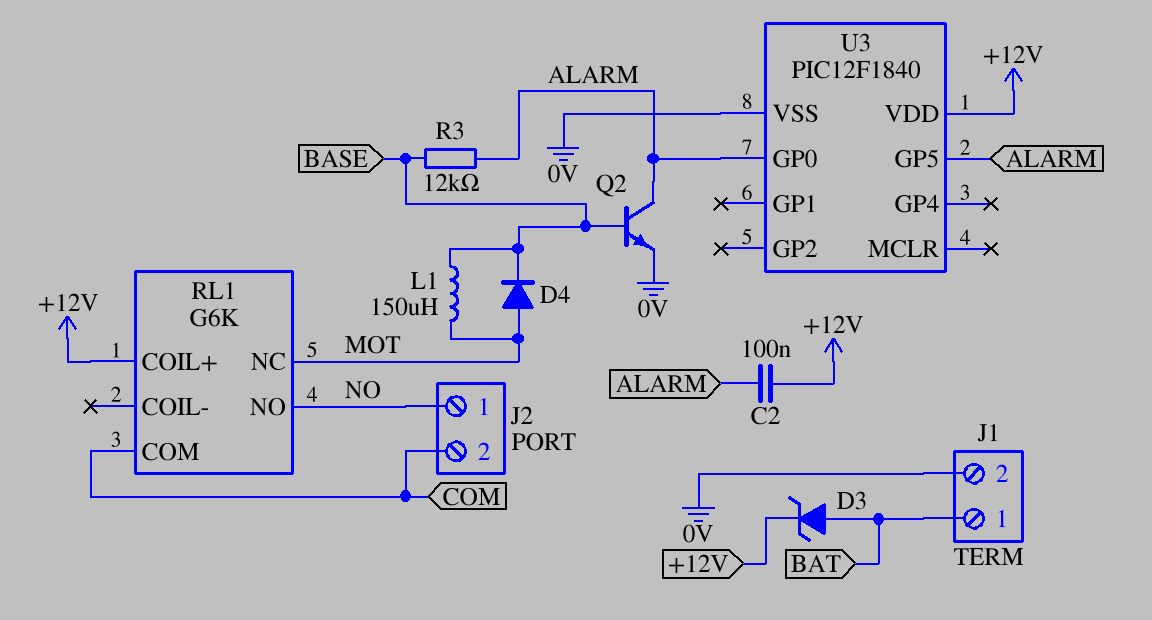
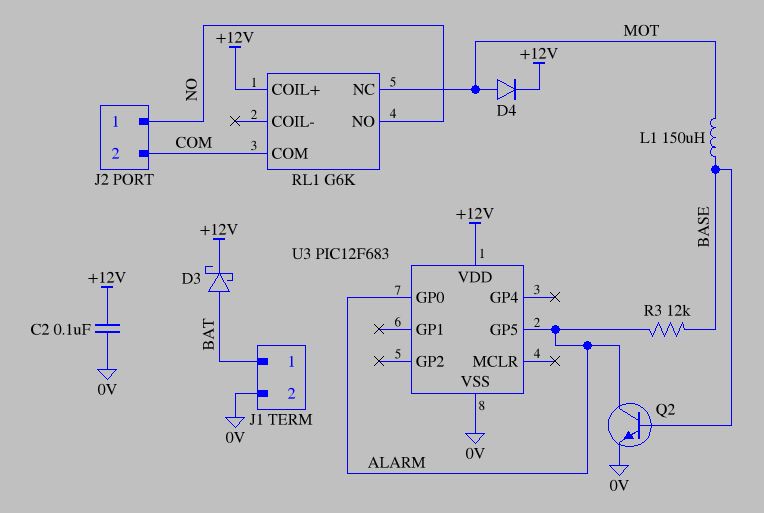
C2: 100nF (+12V, ALARM) -> 100nF (+12V, 0V)
D3: zener (A BAT, K +12V) -> schottky (A BAT, K +12V)
D4: diode (A MOT, K BASE) -> diode (A MOT, K +12V)
U3: PIC12F1840 -> PIC12F683

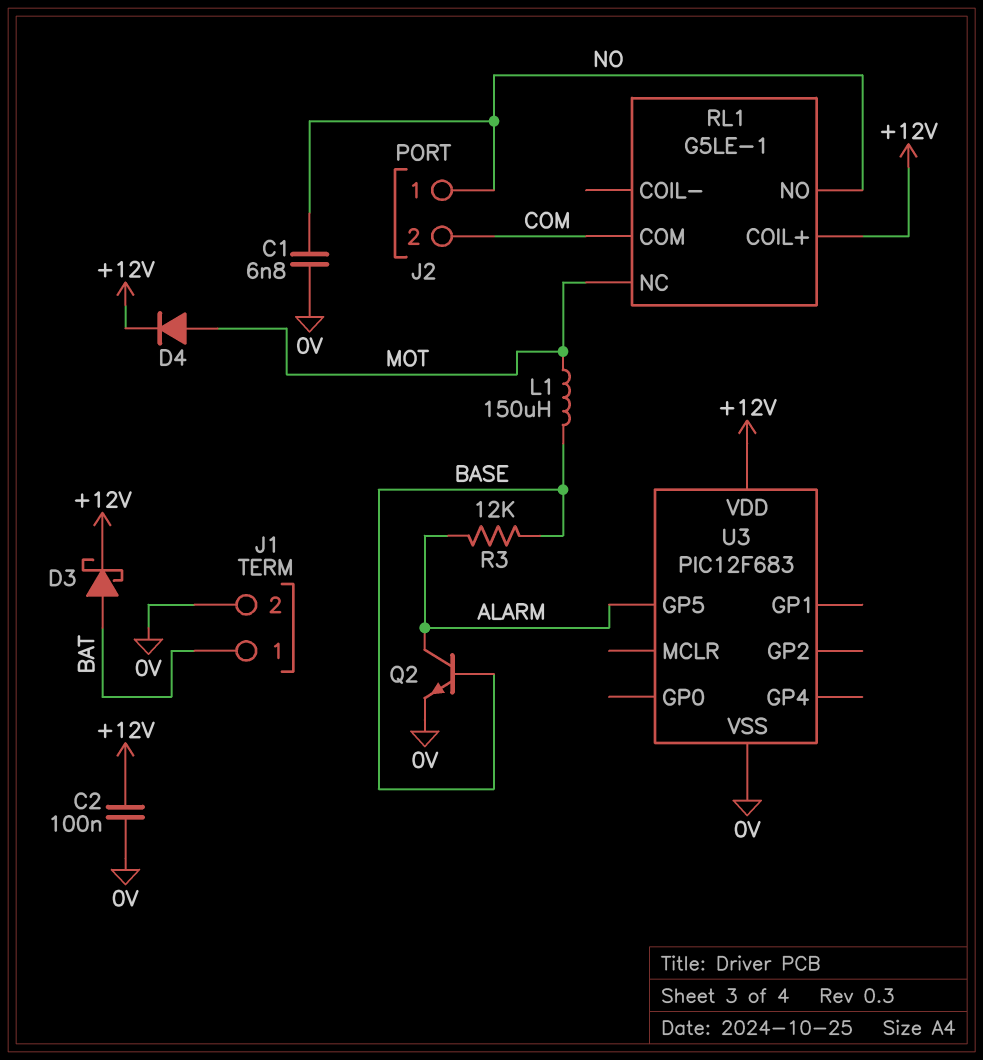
C1: none -> 6.8nF (0V, NO)
RL1: G6K -> G5LE-1
U3 pin GP0: ALARM -> none

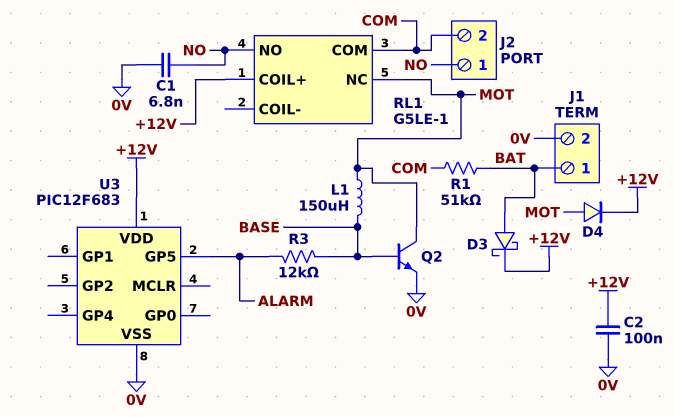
Q2: NPN (B BASE, C ALARM, E 0V) -> NPN (B BASE, C MOT, E 0V)
R1: none -> 51k (BAT, COM)

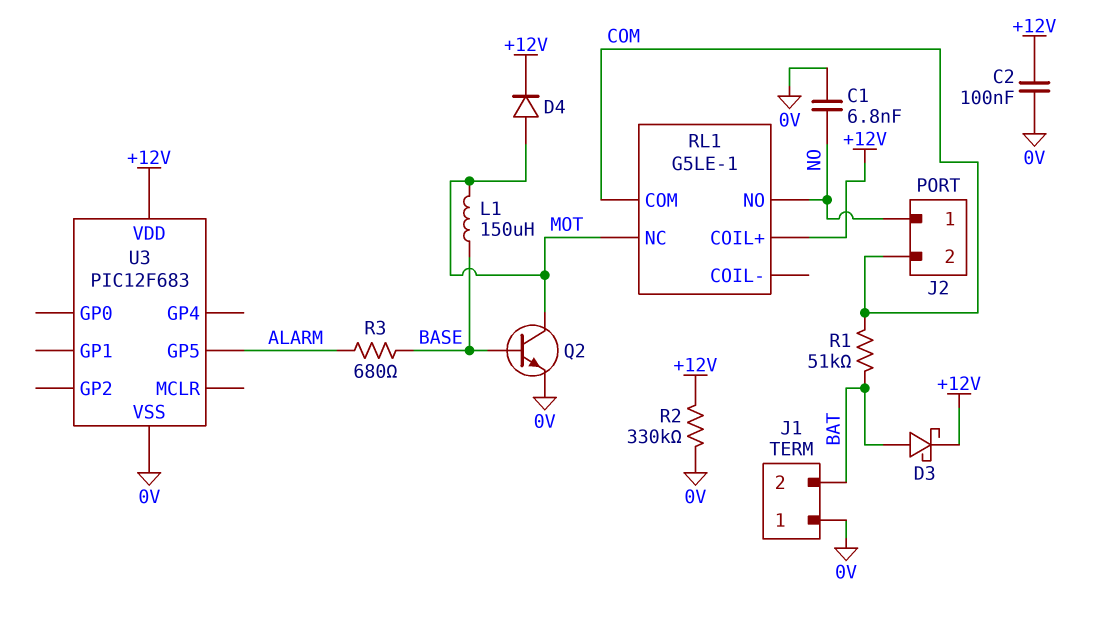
J1 pin 1: BAT -> 0V
J1 pin 2: 0V -> BAT
R2: none -> 330k (+12V, 0V)
R3: 12k (ALARM, BASE) -> 680 (ALARM, BASE)

